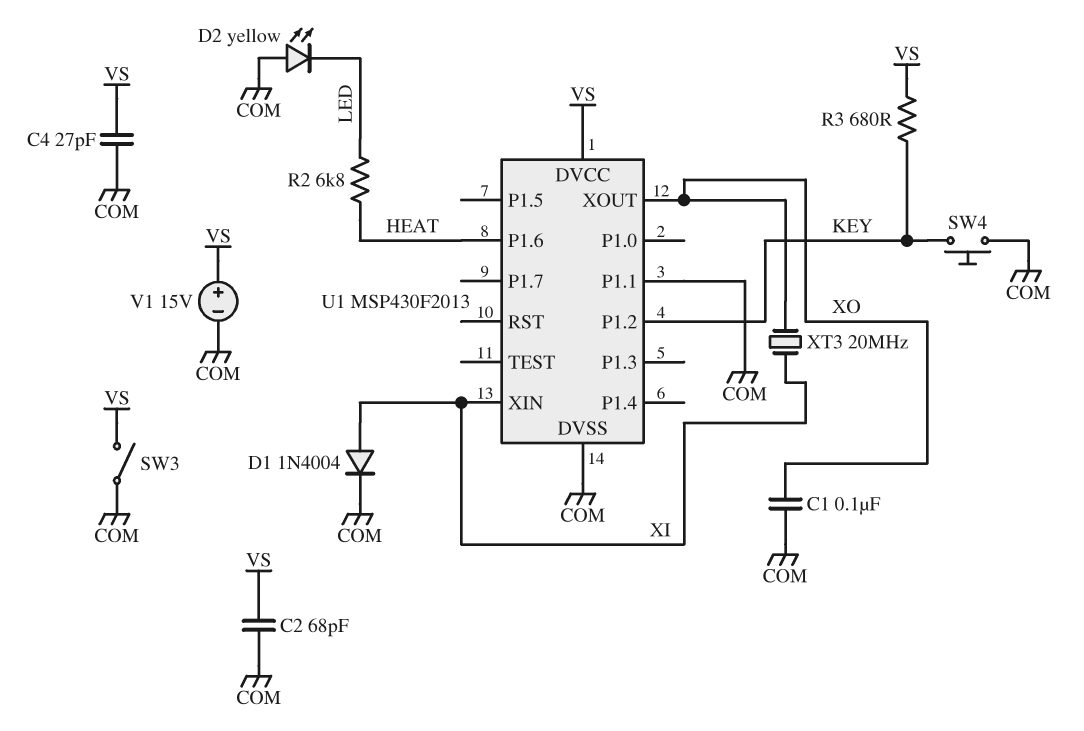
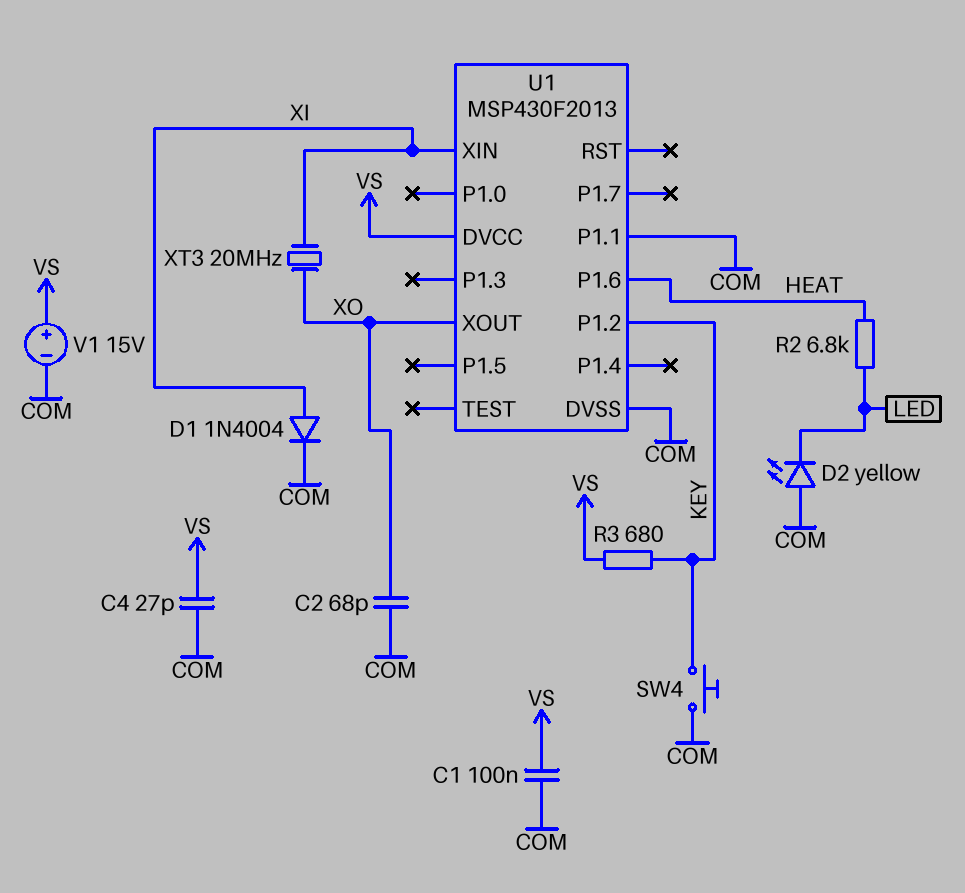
C1: 100nF (COM, XO) -> 100nF (COM, VS)
C2: 68pF (COM, VS) -> 68pF (COM, XO)
SW3: switch (COM, VS) -> none

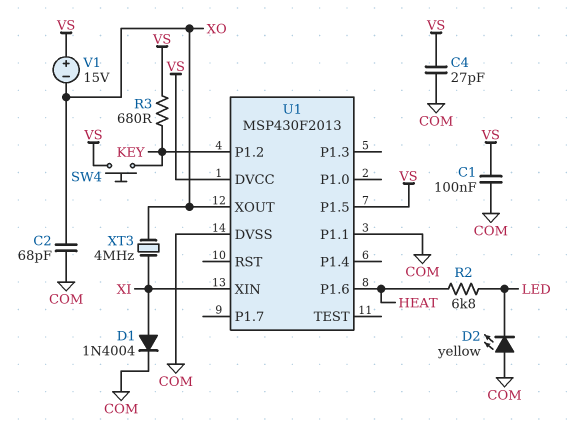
SW4: button (COM, KEY) -> button (KEY, VS)
U1 pin P1.5: none -> VS
V1: 15V (plus VS, minus COM) -> 15V (plus VS, minus XO)
XT3: 20MHz (XI, XO) -> 4MHz (XI, XO)

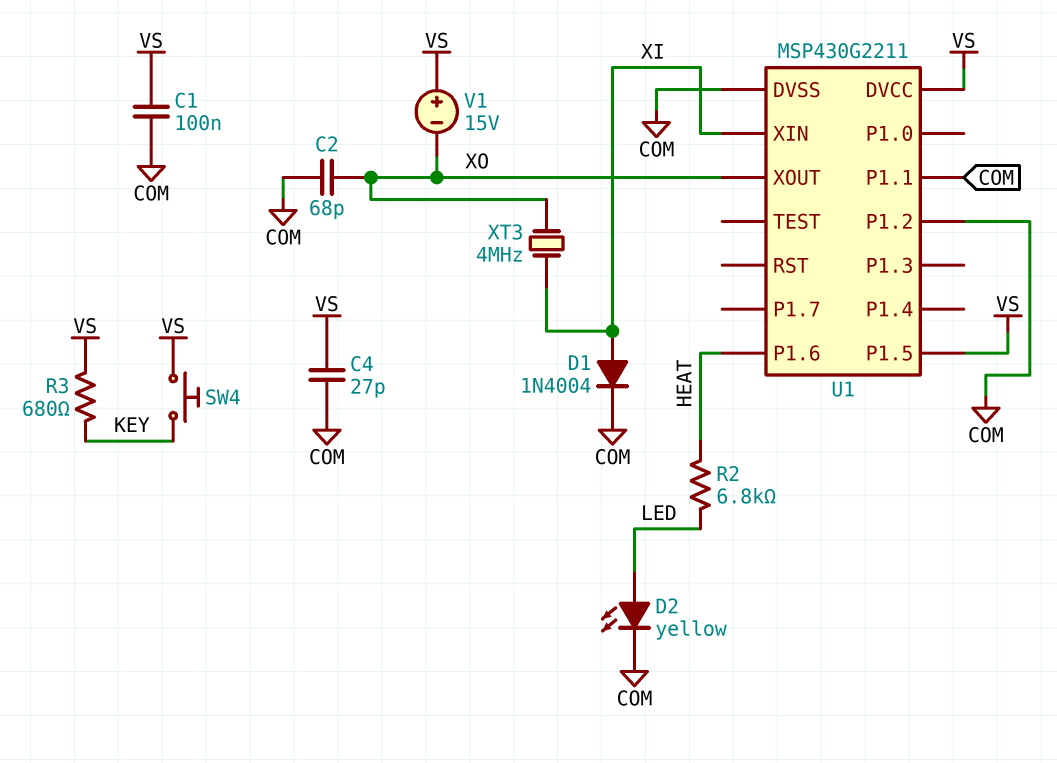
D2: LED yellow (A COM, K LED) -> LED yellow (A LED, K COM)
U1: MSP430F2013 -> MSP430G2211
U1 pin P1.2: KEY -> COM

